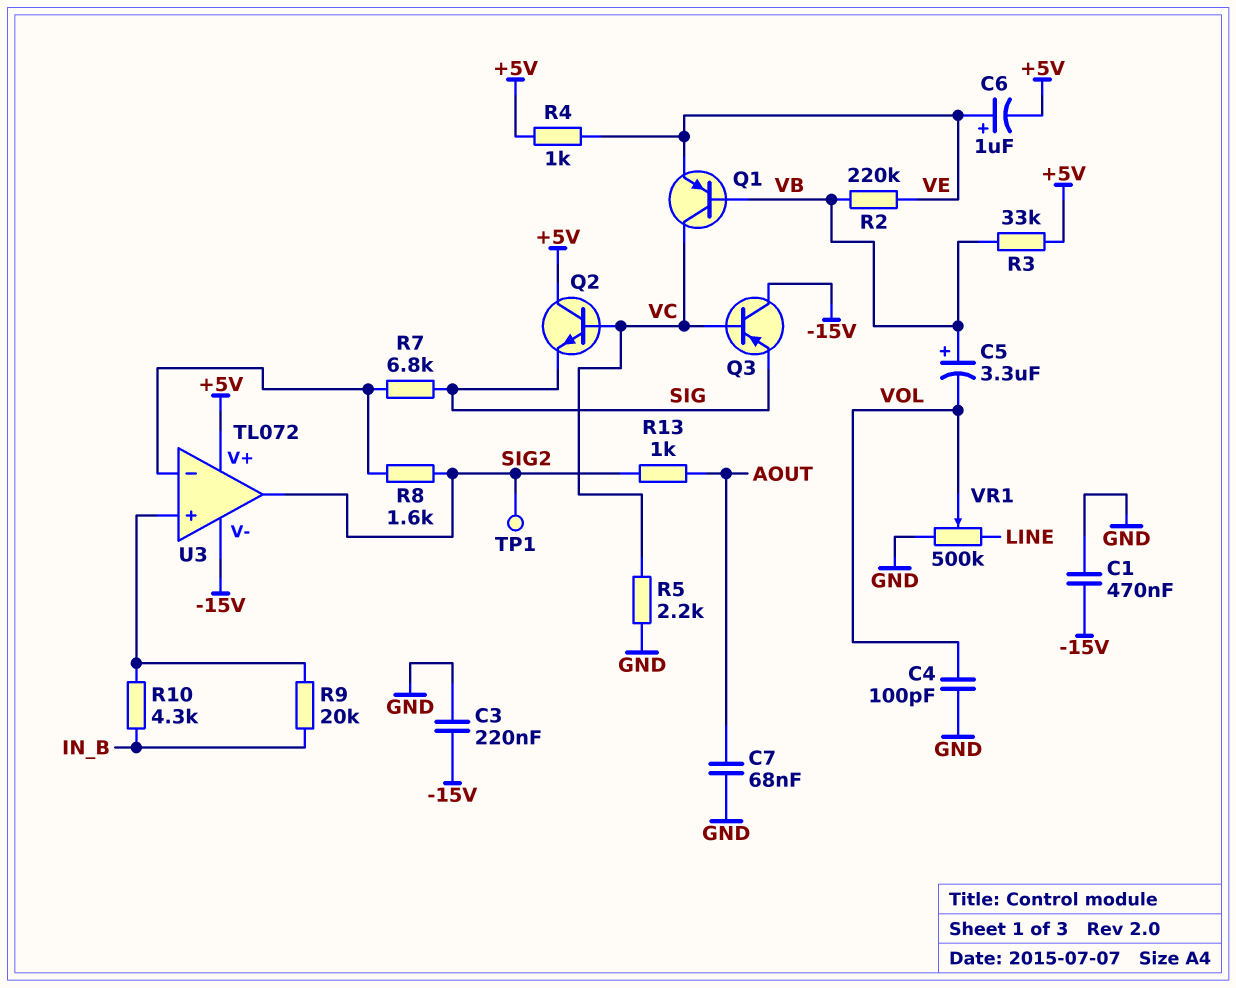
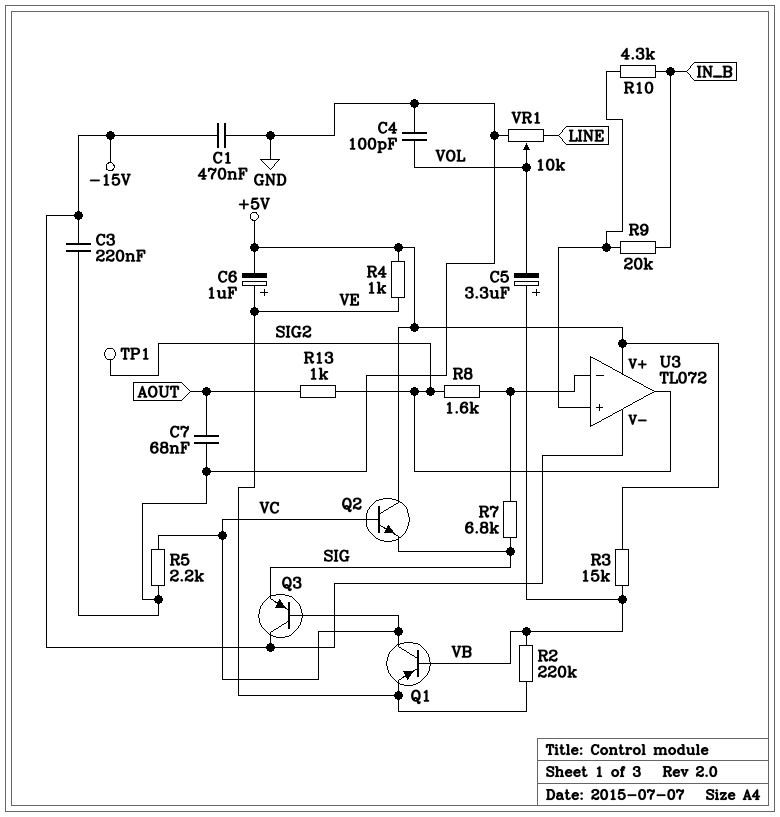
R3: 33k (+5V, VB) -> 15k (+5V, VB)
VR1: 500k (GND, LINE, wiper VOL) -> 10k (GND, LINE, wiper VOL)

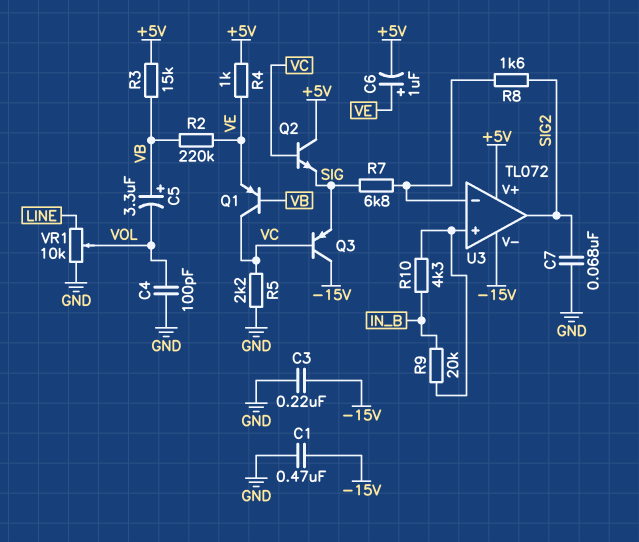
C7: 68nF (AOUT, GND) -> 68nF (GND, SIG2)
R13: 1k (AOUT, SIG2) -> none
TP1: test point (SIG2) -> none

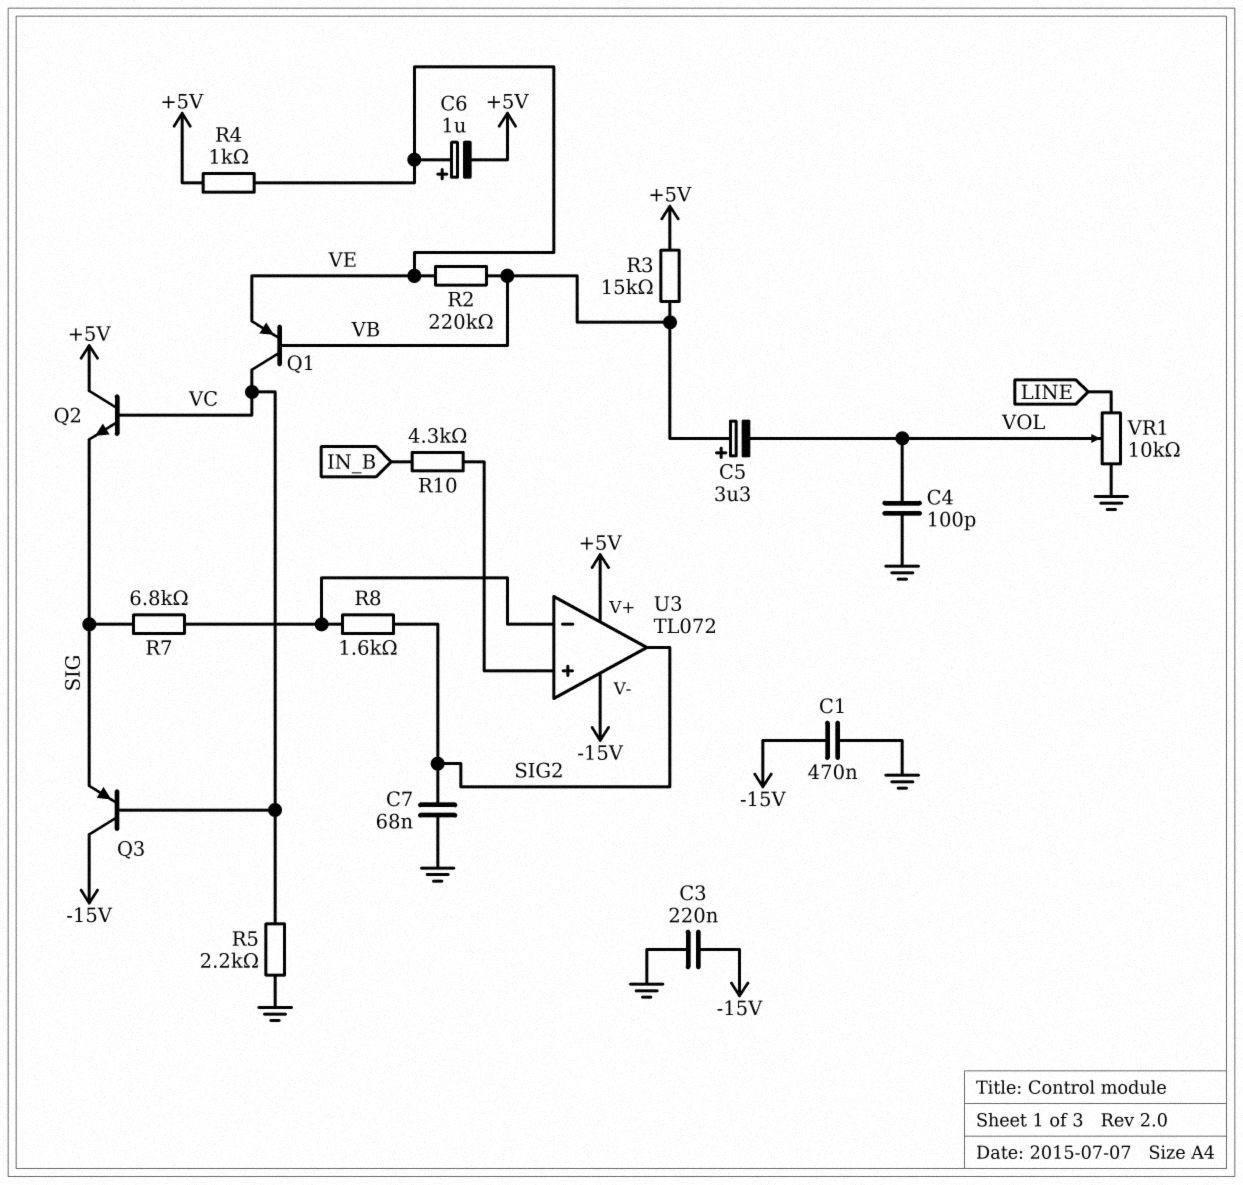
R9: 20k (IN_B, U3/in+) -> none

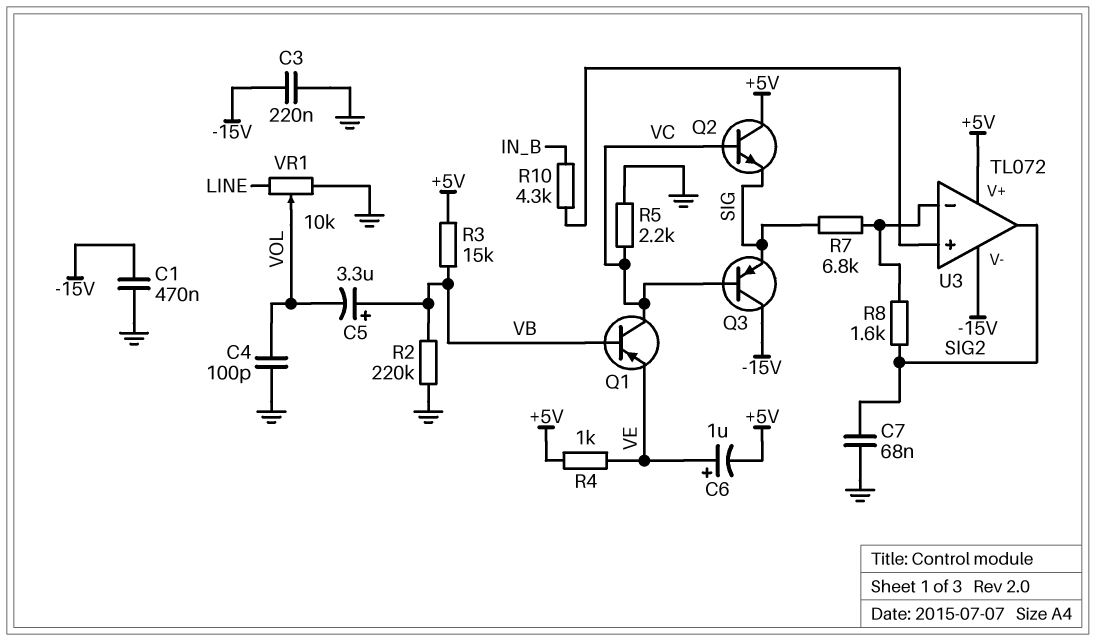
R2: 220k (VB, VE) -> 220k (GND, VB)

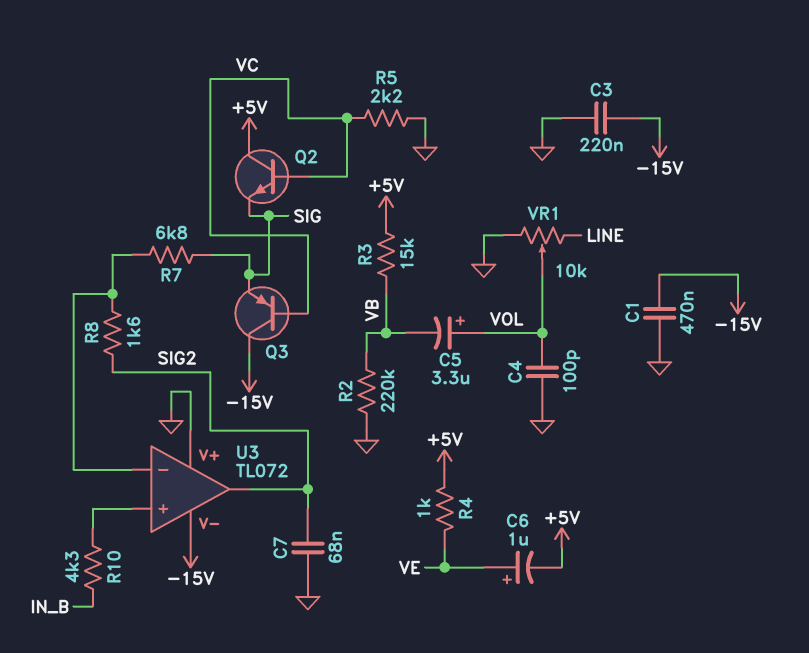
C5: 3.3uF (plus VB, minus VOL) -> 3.3uF (plus VOL, minus VB)
Q1: PNP (B VB, C VC, E VE) -> none
U3 pin V+: +5V -> GND

